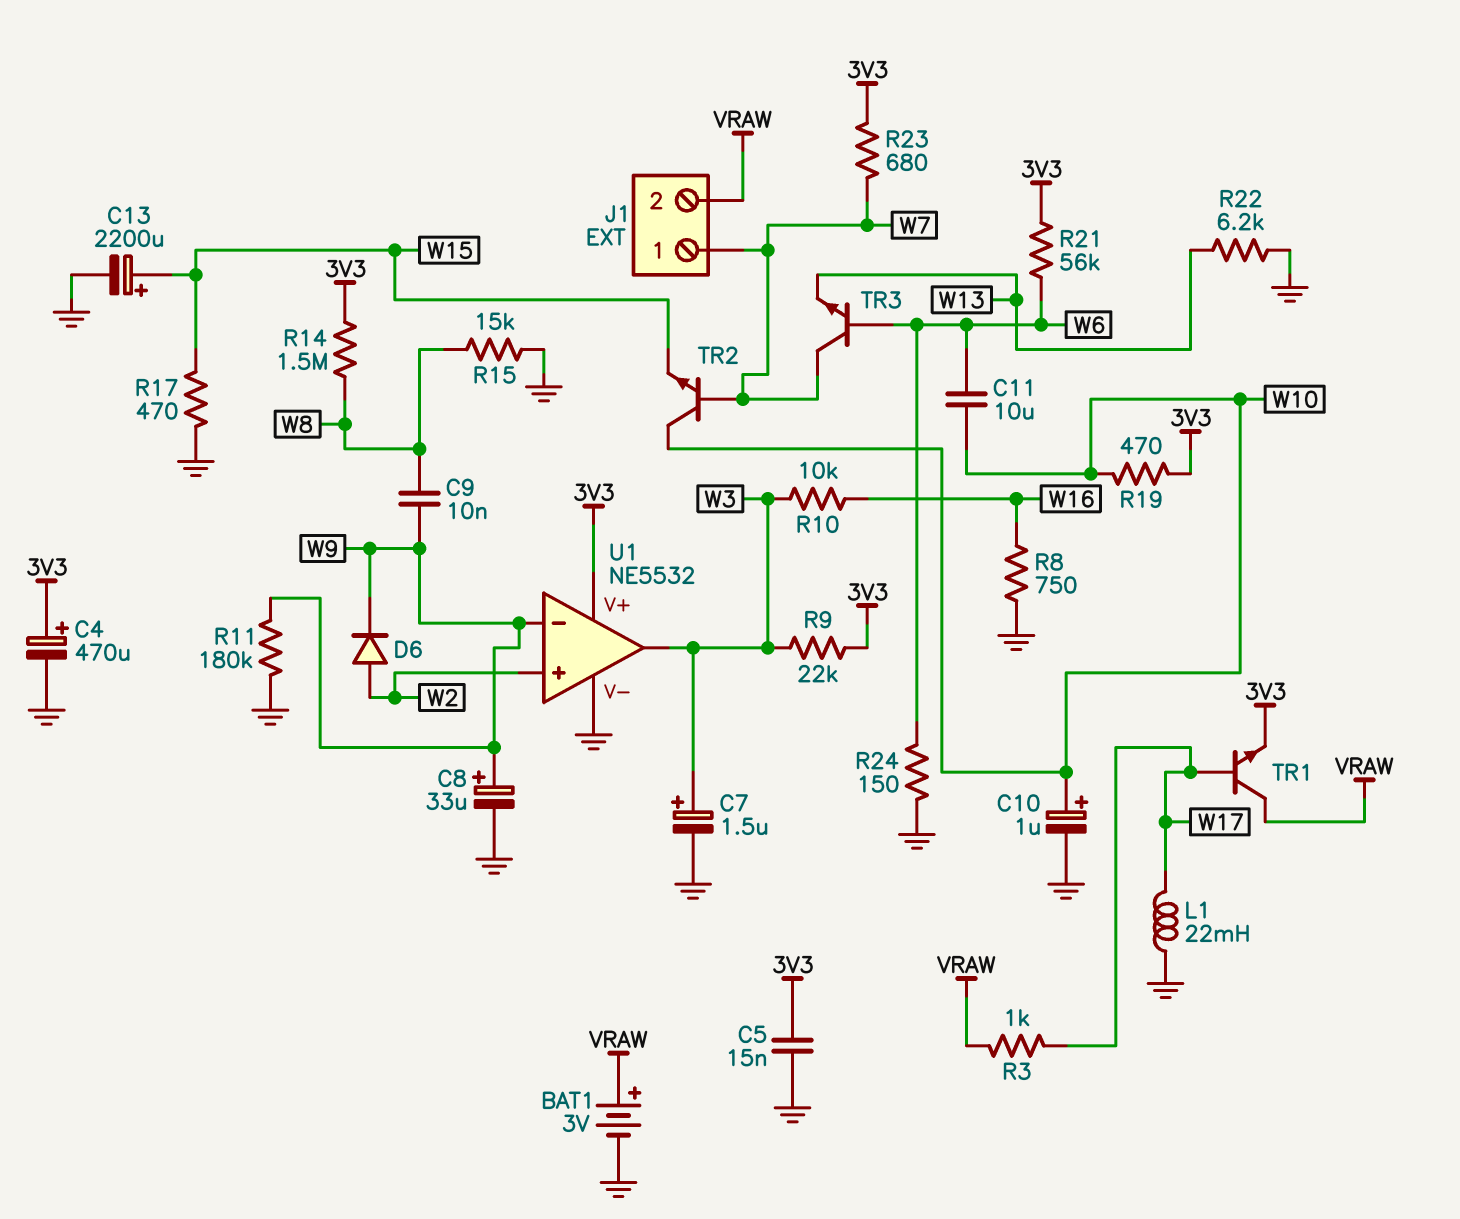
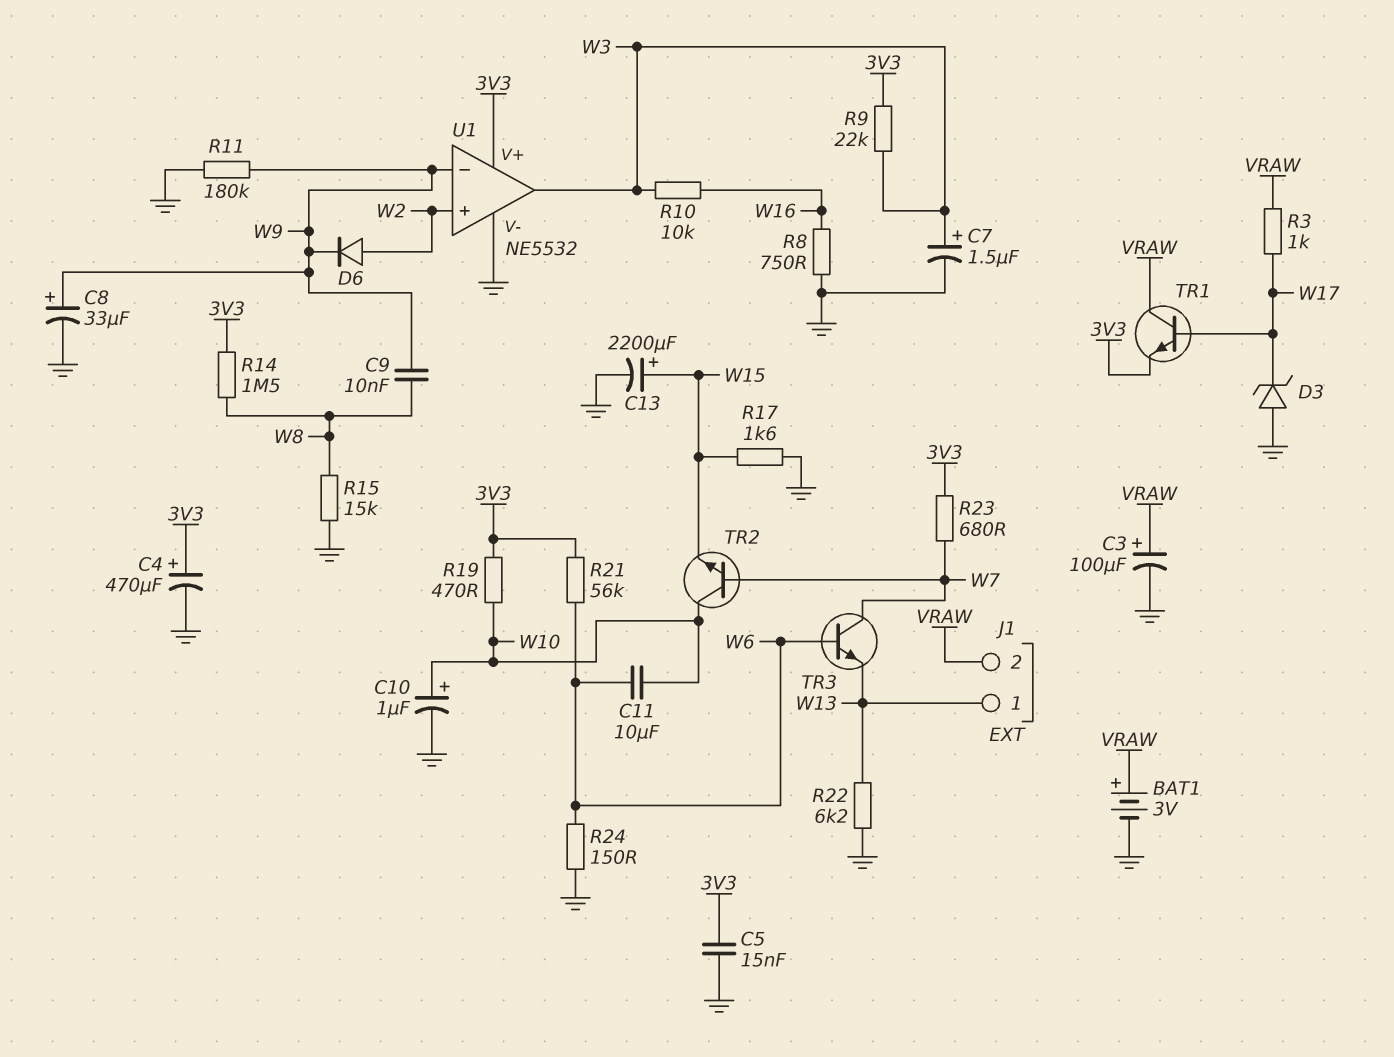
C3: none -> 100uF (plus VRAW, minus GND)
D3: none -> zener (A GND, K W17)
J1 pin 1: W7 -> W13
L1: 22mH (GND, W17) -> none
R17: 470 (GND, W15) -> 1.6k (GND, W15)

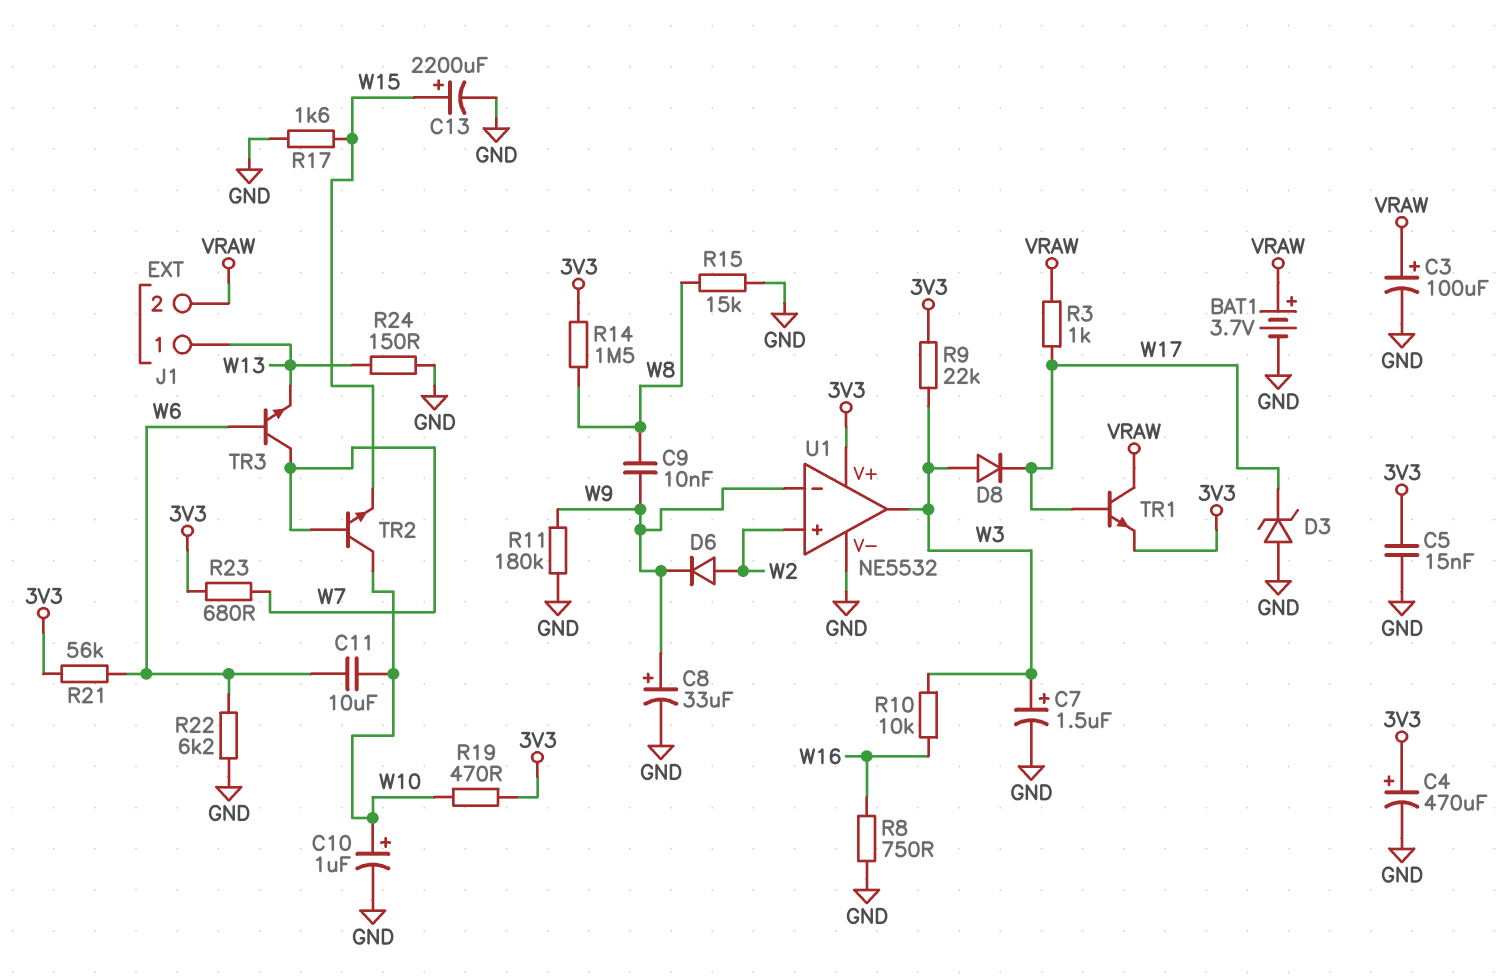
BAT1: 3V (plus VRAW, minus GND) -> 3.7V (plus VRAW, minus GND)
D8: none -> diode (A W3, K W17)
R22: 6.2k (GND, W13) -> 6.2k (GND, W6)
R24: 150 (GND, W6) -> 150 (GND, W13)

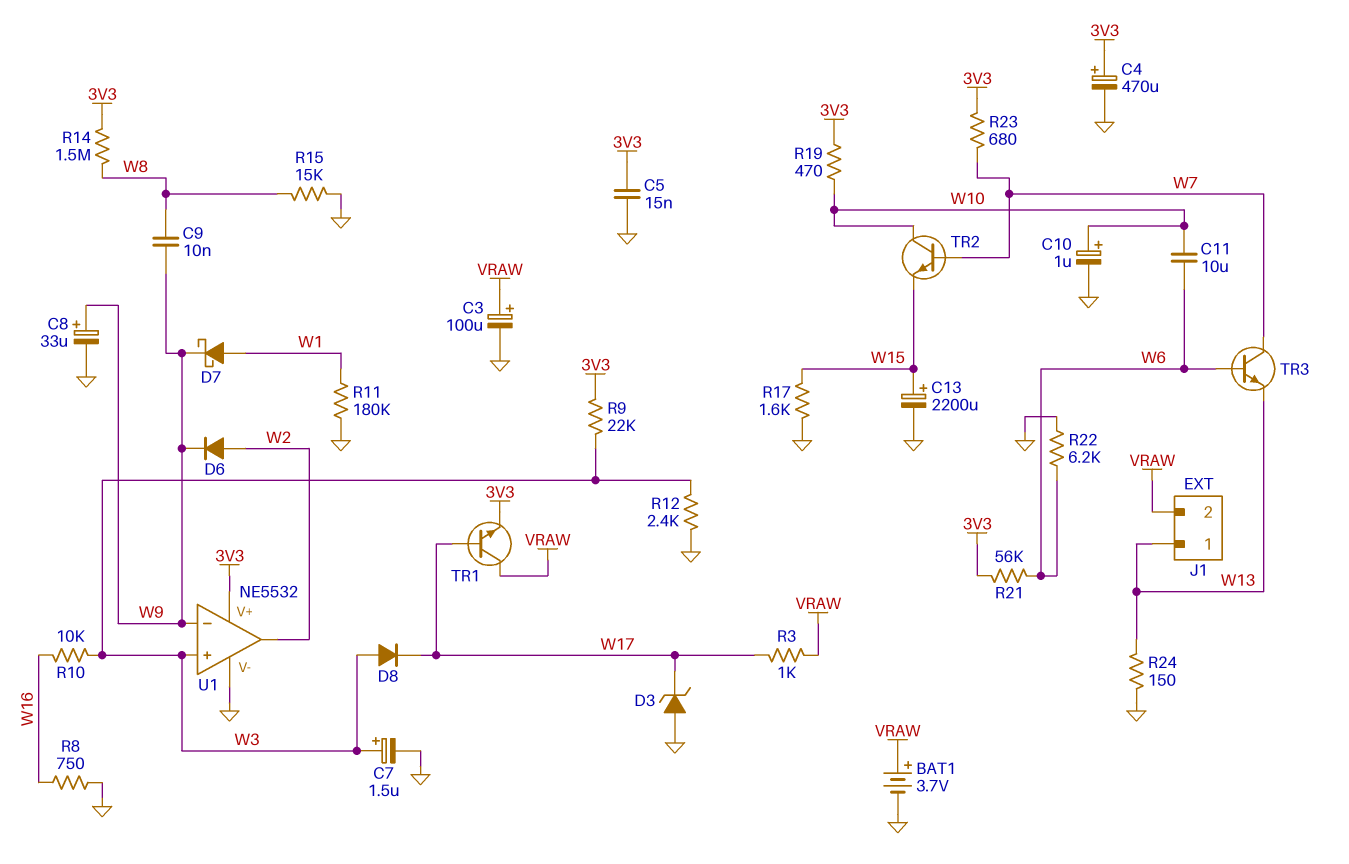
D7: none -> schottky (A W1, K W9)
R11: 180k (GND, W9) -> 180k (GND, W1)
R12: none -> 2.4k (GND, W3)
U1 pin in+: W2 -> W3
U1 pin out: W3 -> W2

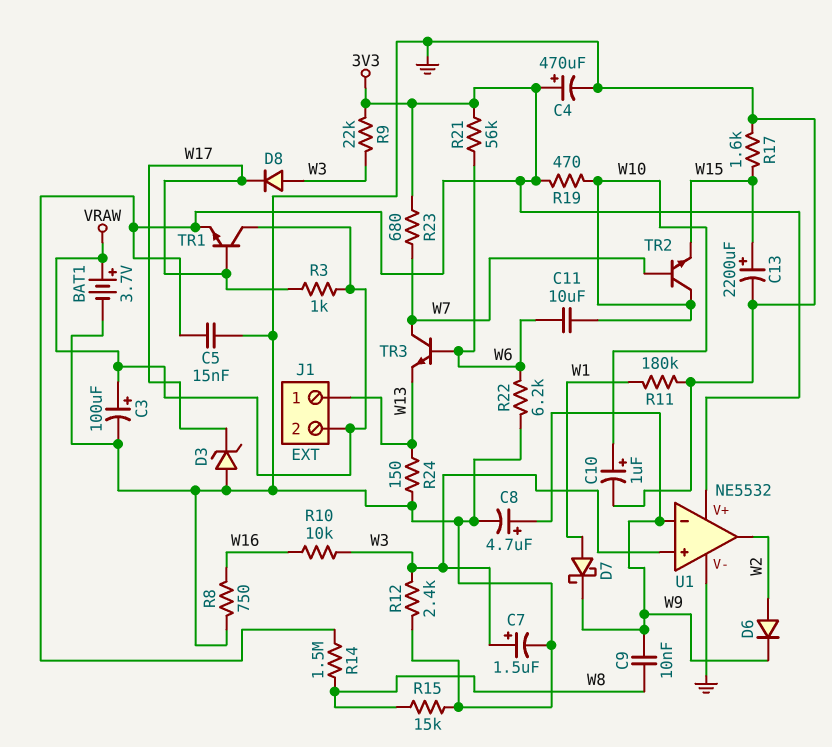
C8: 33uF (plus W9, minus GND) -> 4.7uF (plus W9, minus GND)

